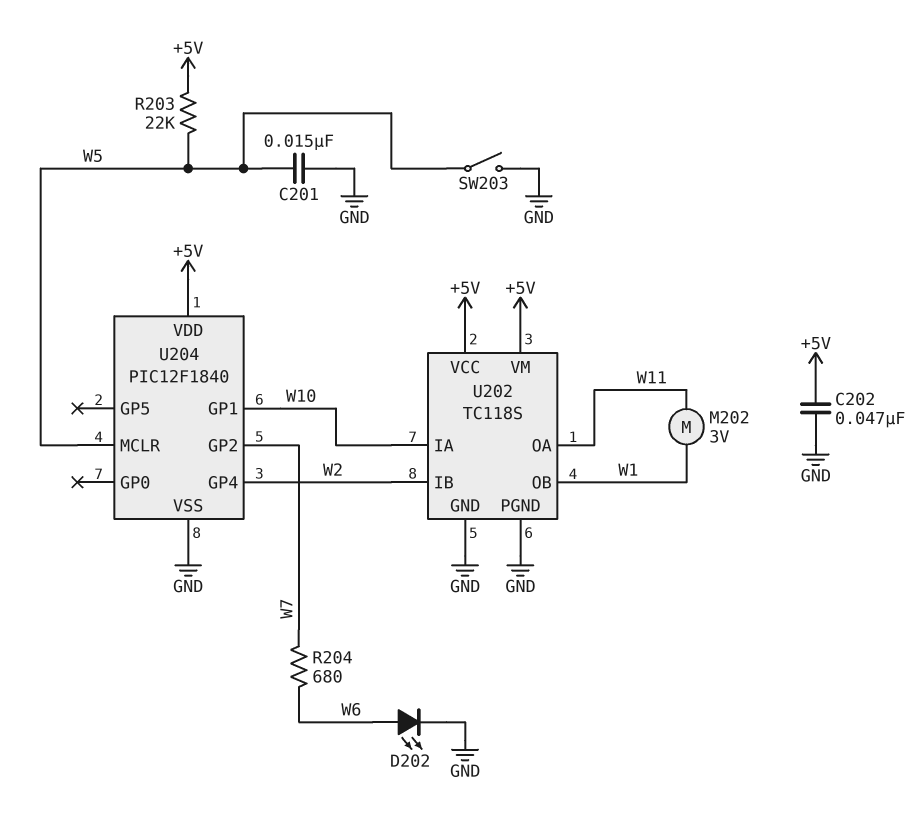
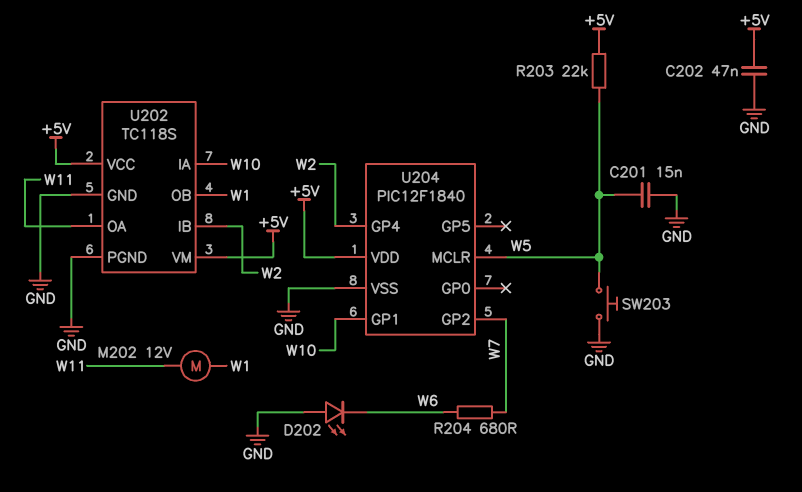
D202: LED (A W6, K GND) -> LED (A GND, K W6)
M202: motor 3V (W1, W11) -> motor 12V (W1, W11)
SW203: switch (GND, W5) -> button (GND, W5)

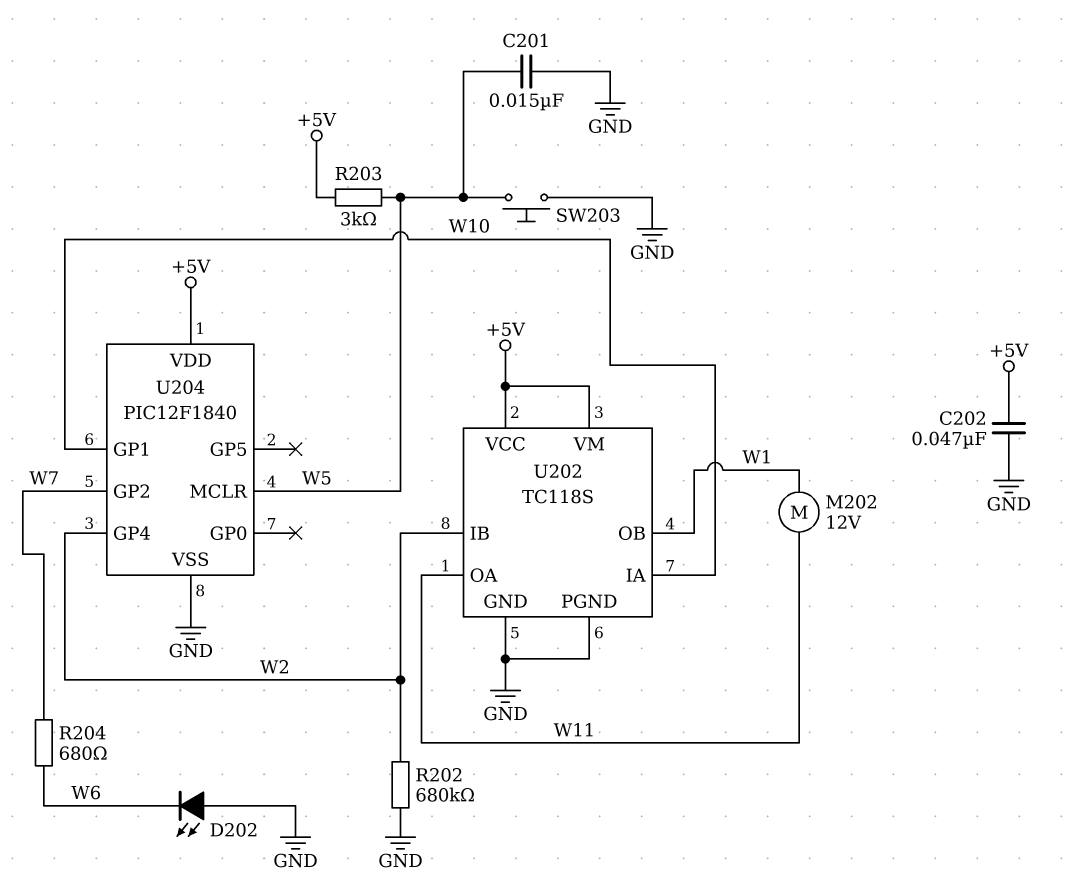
R202: none -> 680k (GND, W2)
R203: 22k (+5V, W5) -> 3k (+5V, W5)

